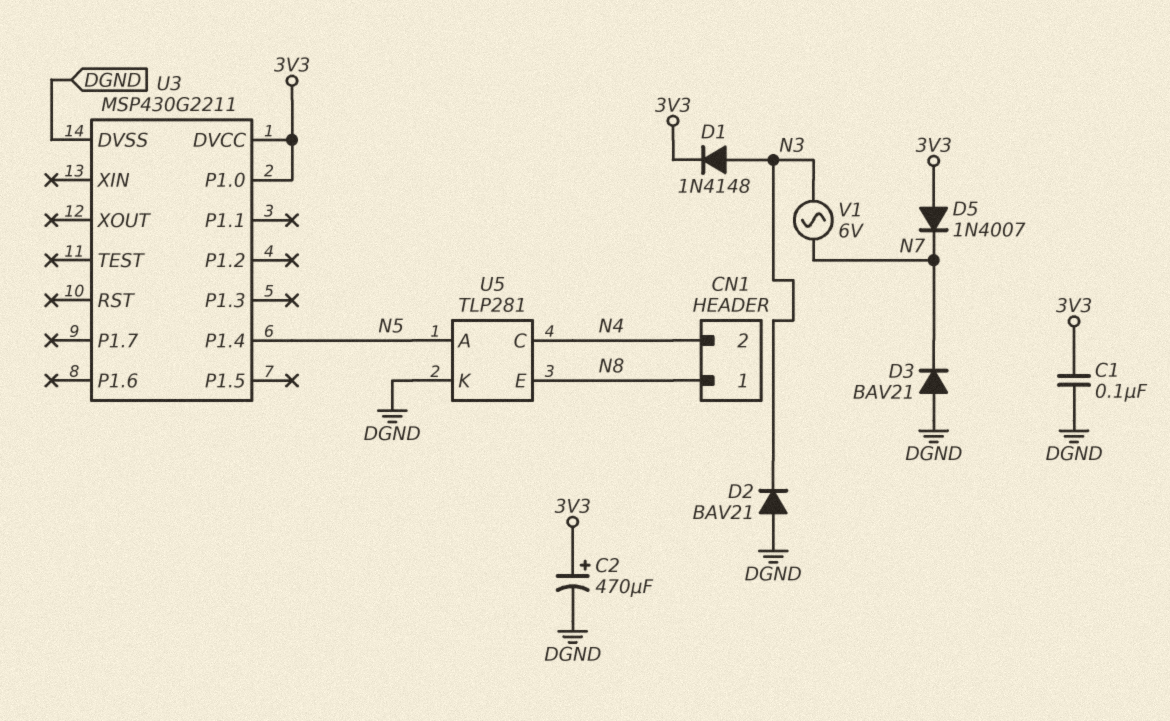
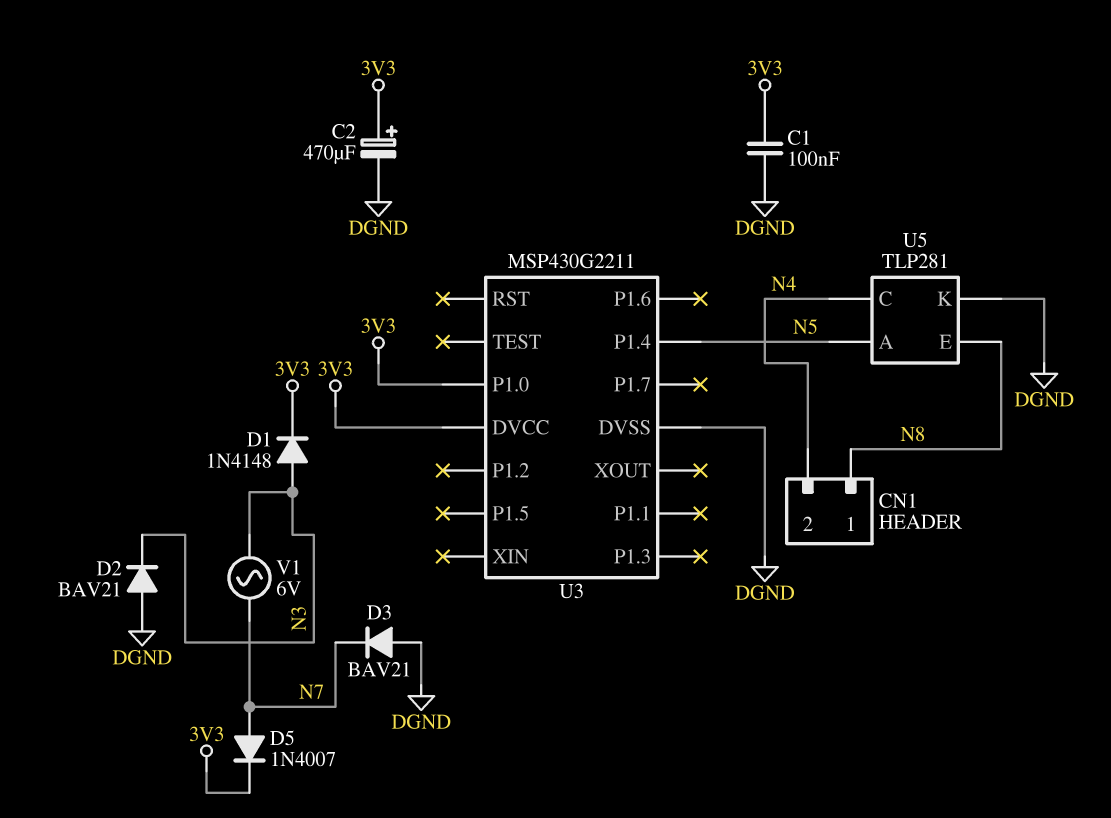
D5: diode 1N4007 (A 3V3, K N7) -> diode 1N4007 (A N7, K 3V3)

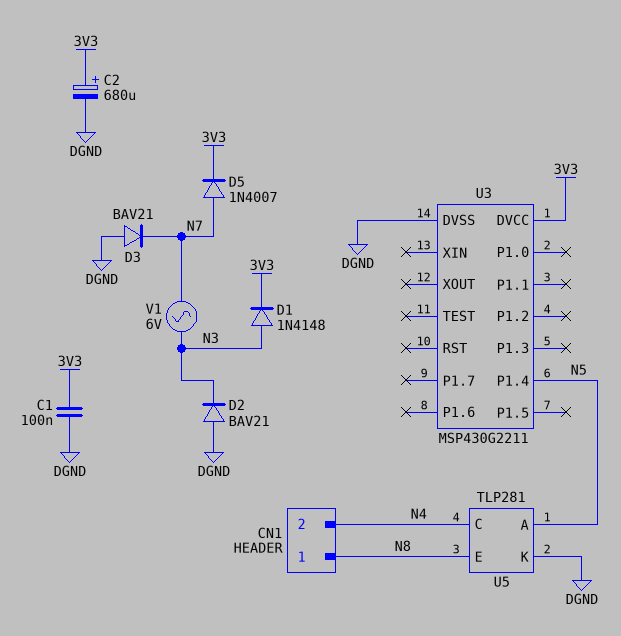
C2: 470uF (plus 3V3, minus DGND) -> 680uF (plus 3V3, minus DGND)
U3 pin P1.0: 3V3 -> none

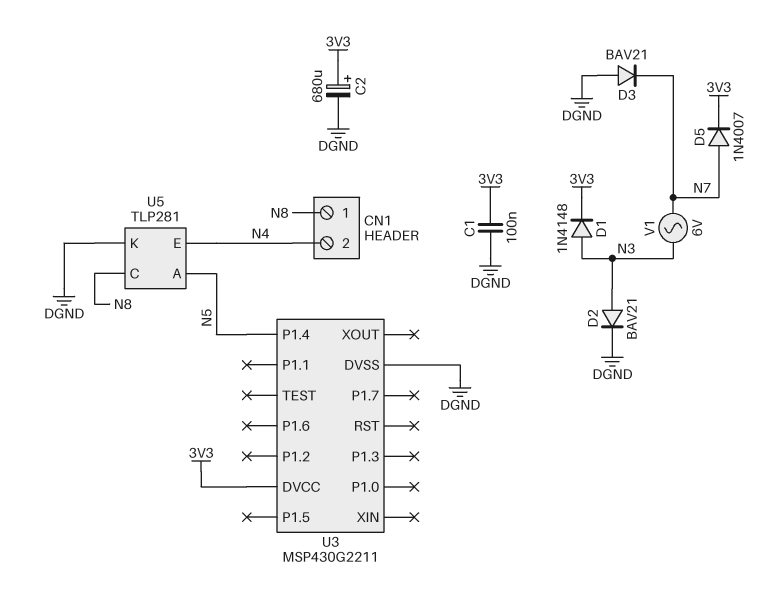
D2: diode BAV21 (A DGND, K N3) -> diode BAV21 (A N3, K DGND)
U5 pin C: N4 -> N8
U5 pin E: N8 -> N4

